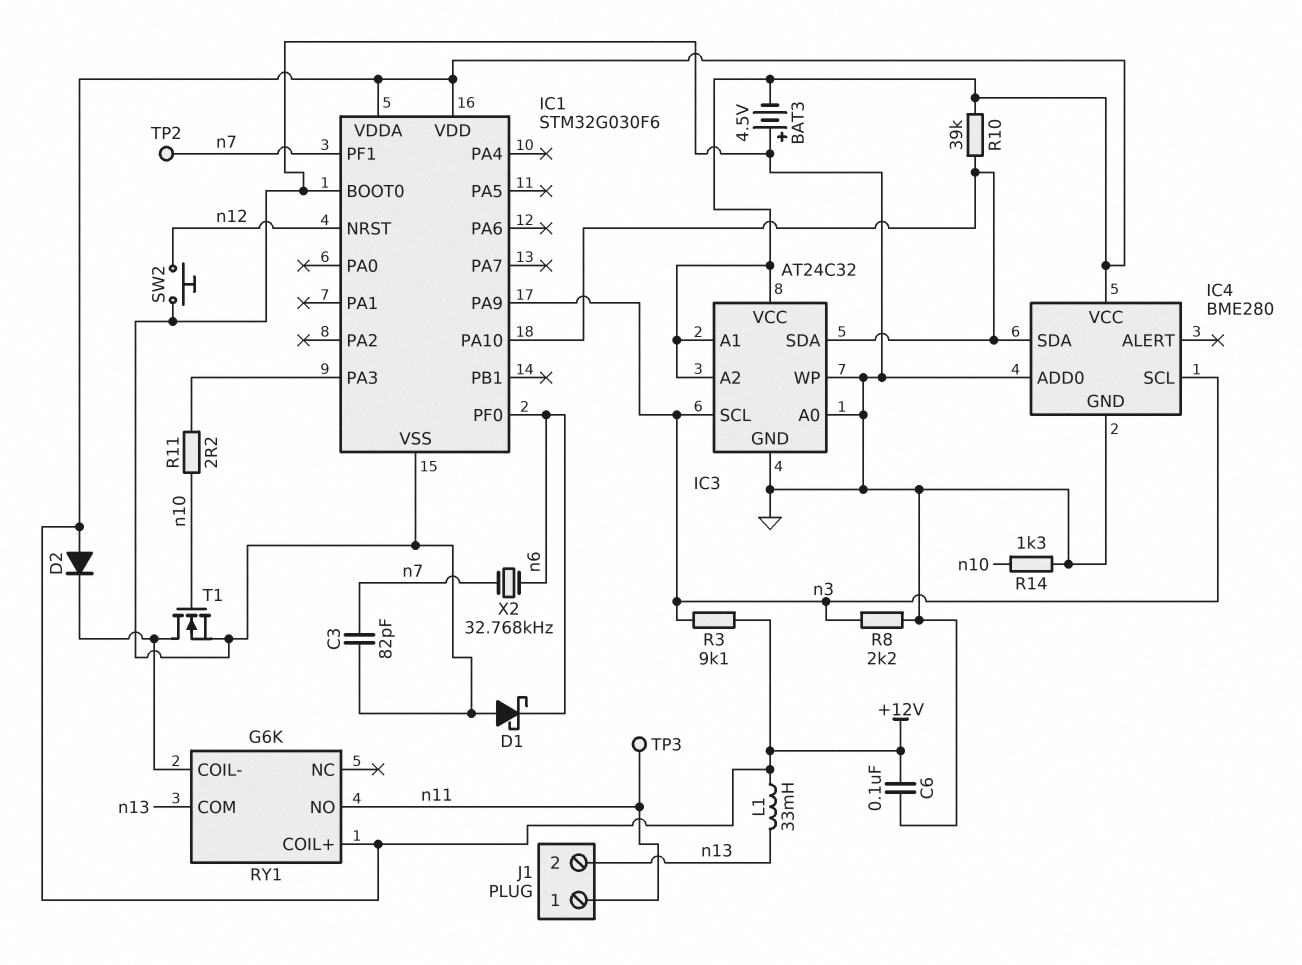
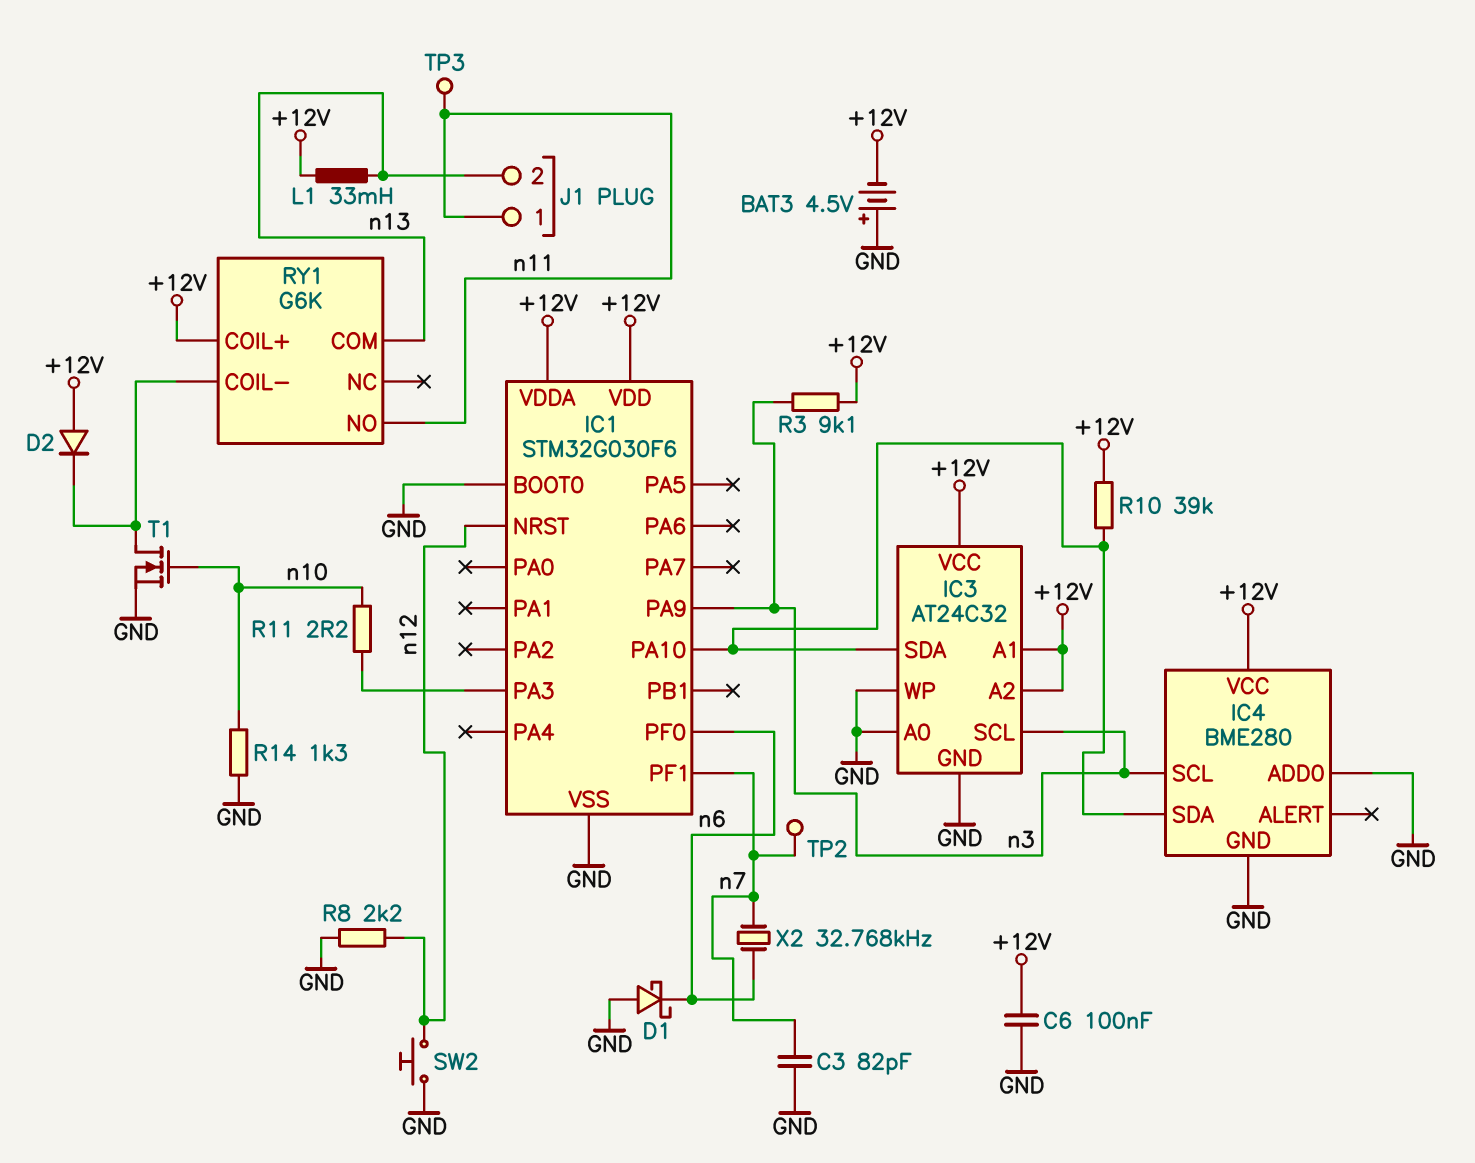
R8: 2.2k (GND, n3) -> 2.2k (GND, n12)

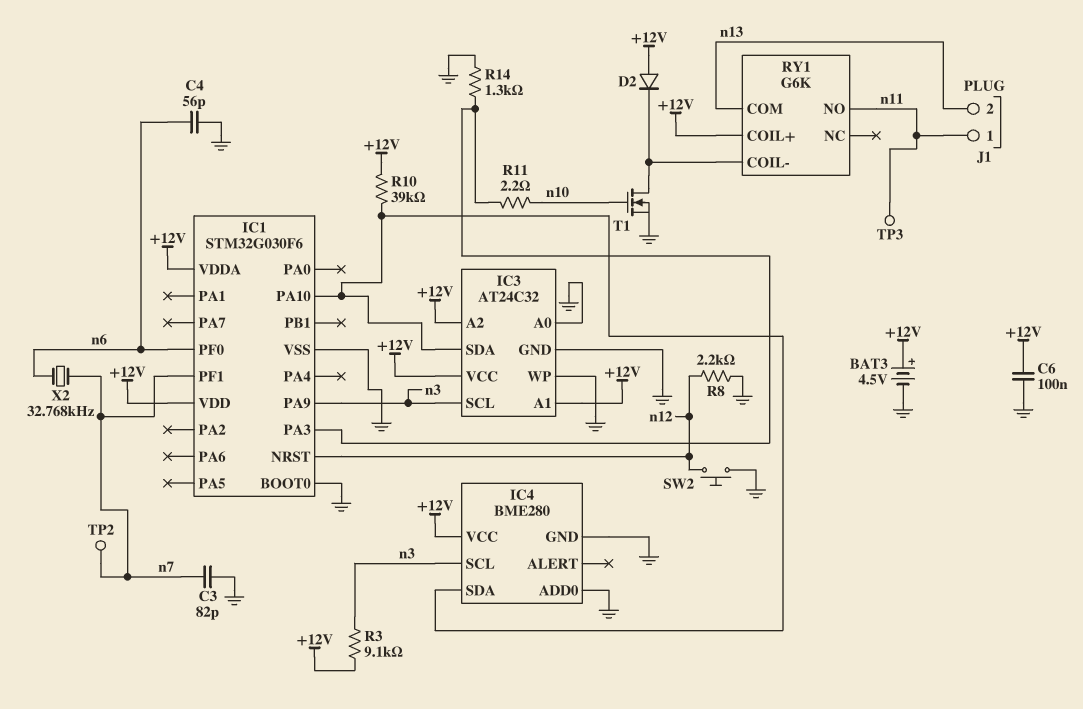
BAT3: 4.5V (plus GND, minus +12V) -> 4.5V (plus +12V, minus GND)
C4: none -> 56pF (GND, n6)
D1: schottky (A GND, K n6) -> none
L1: 33mH (+12V, n13) -> none
R14: 1.3k (GND, n10) -> 1.3k (GND, IC1/PA3)

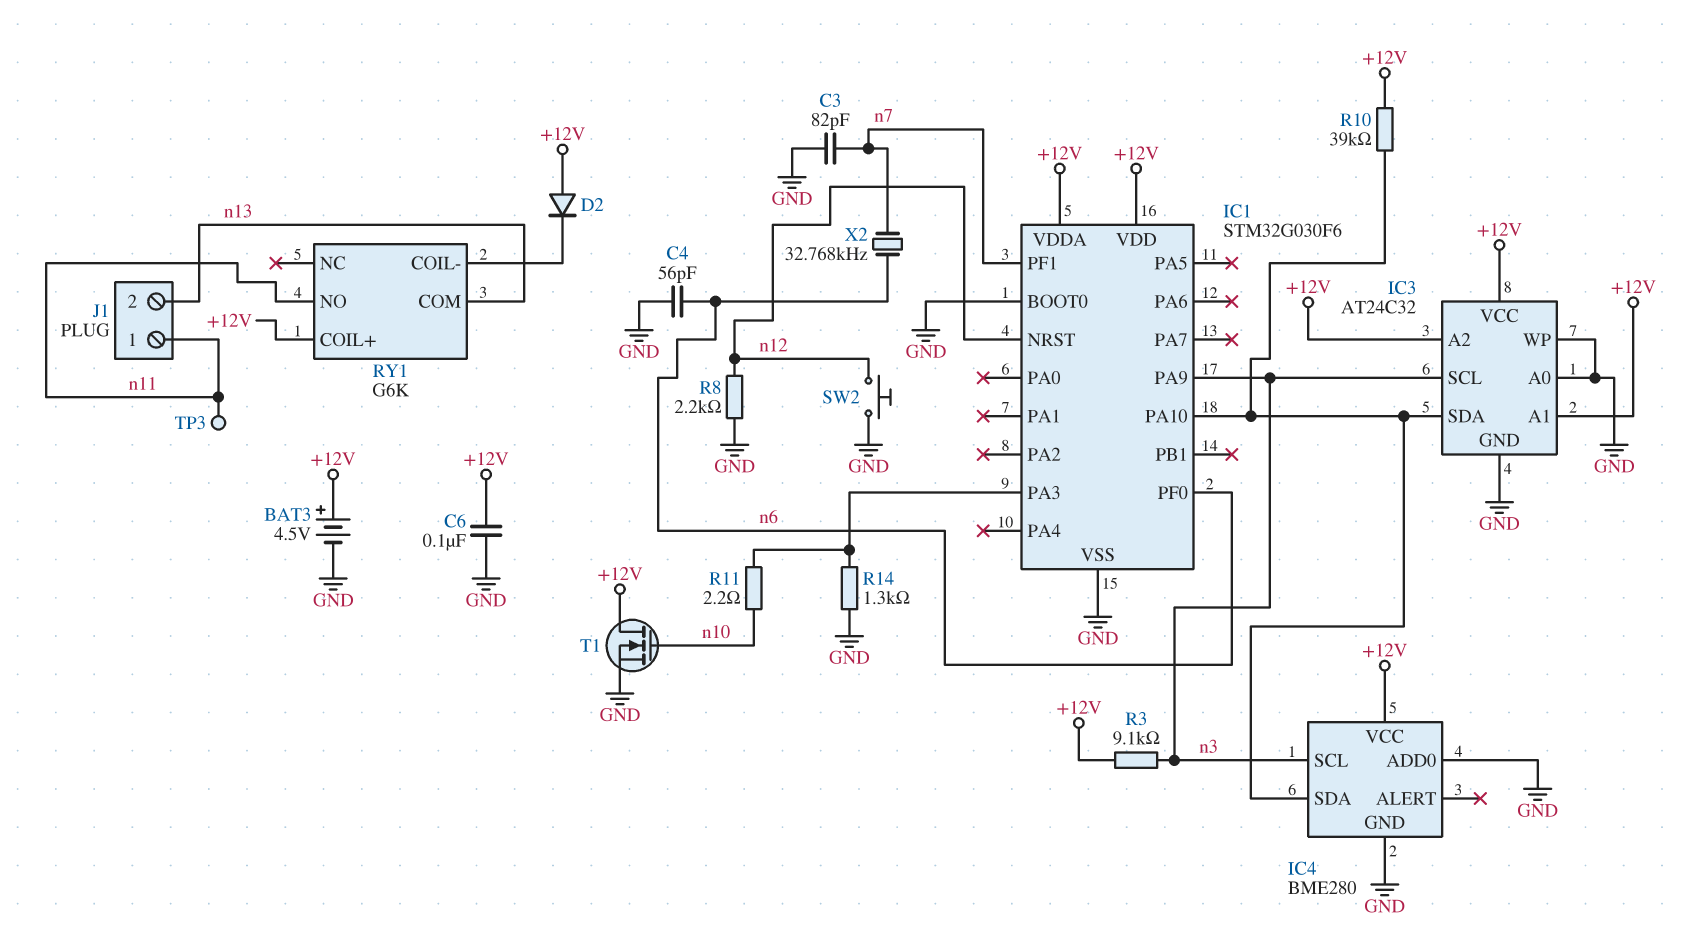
T1: NMOS (G n10, D RY1/COIL-, S GND) -> NMOS (G n10, D +12V, S GND)
TP2: test point (n7) -> none

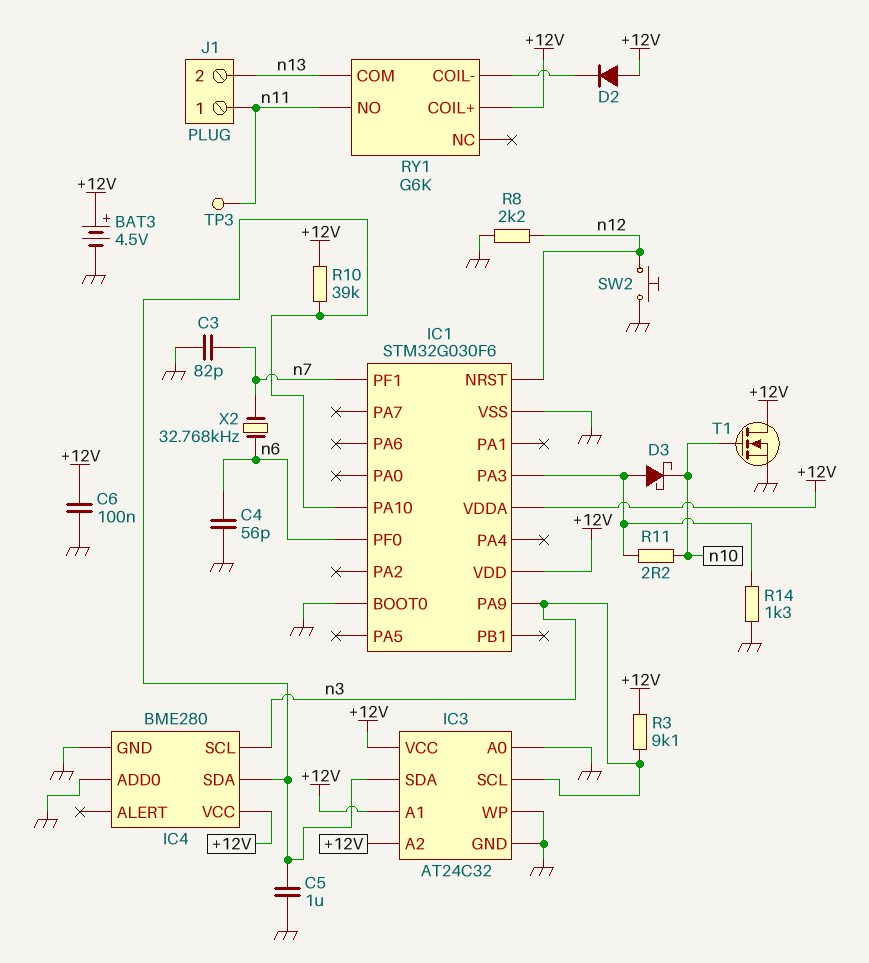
C5: none -> 1uF (GND, IC1/PA10)
D3: none -> schottky (A IC1/PA3, K n10)

